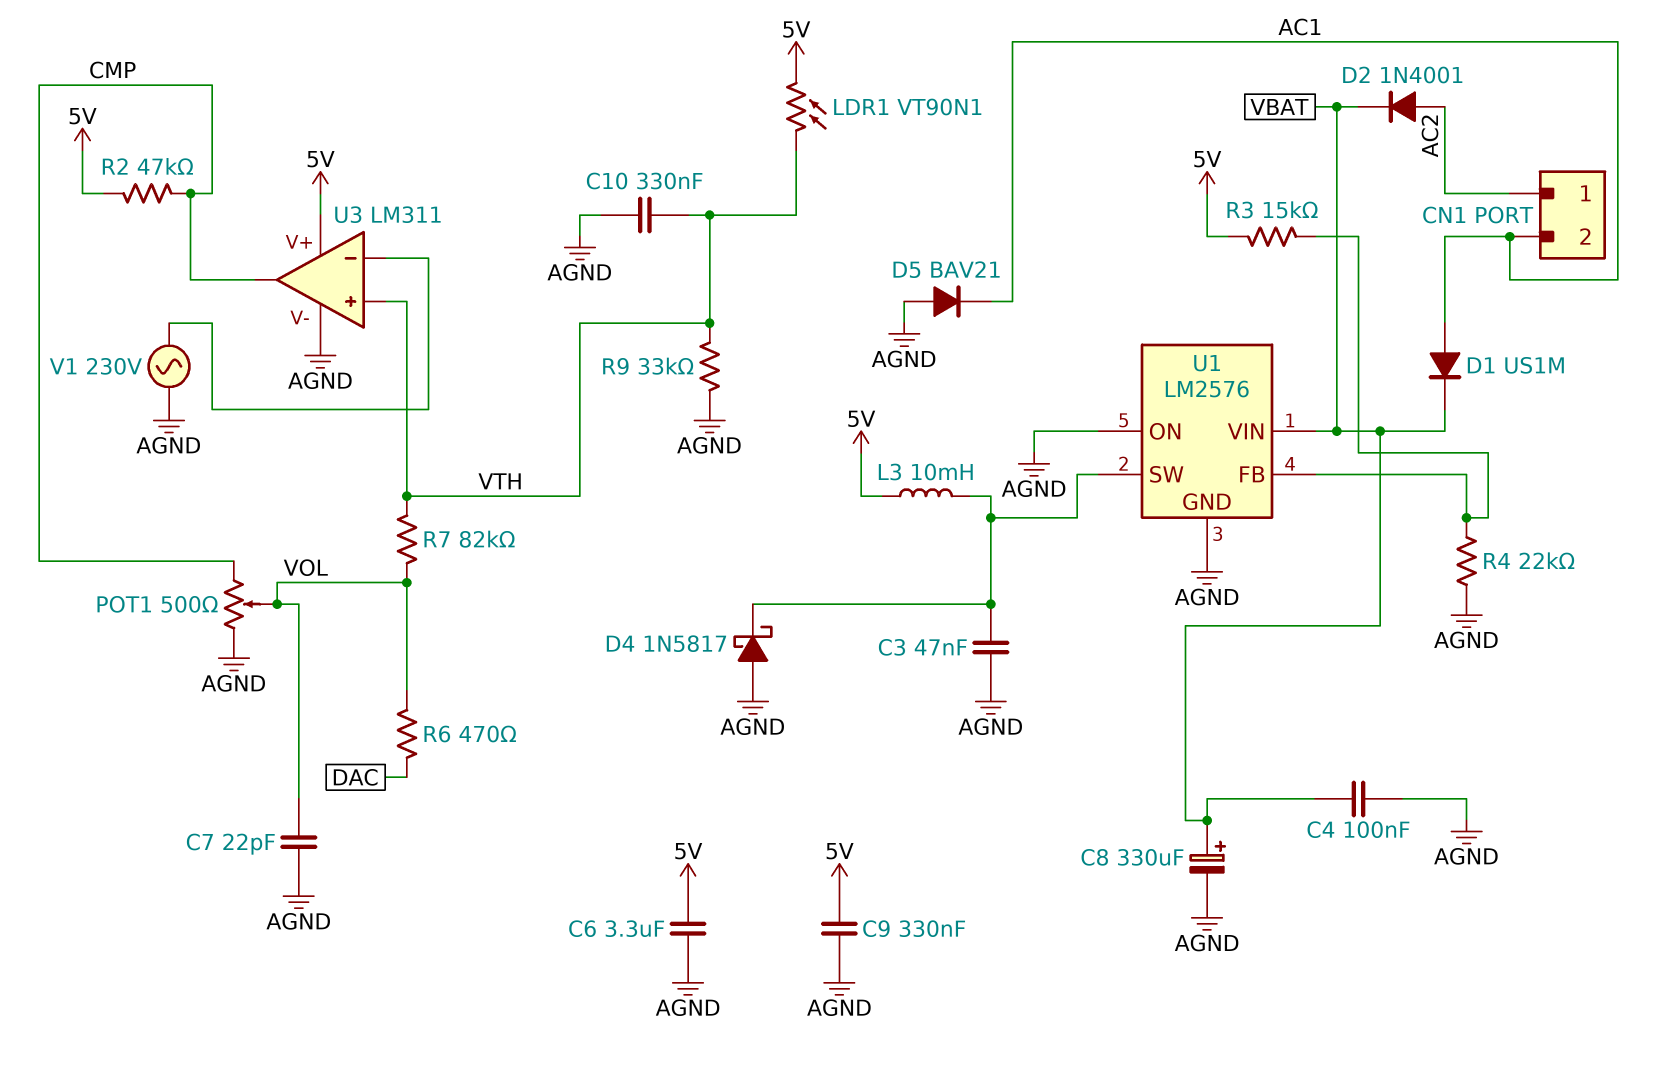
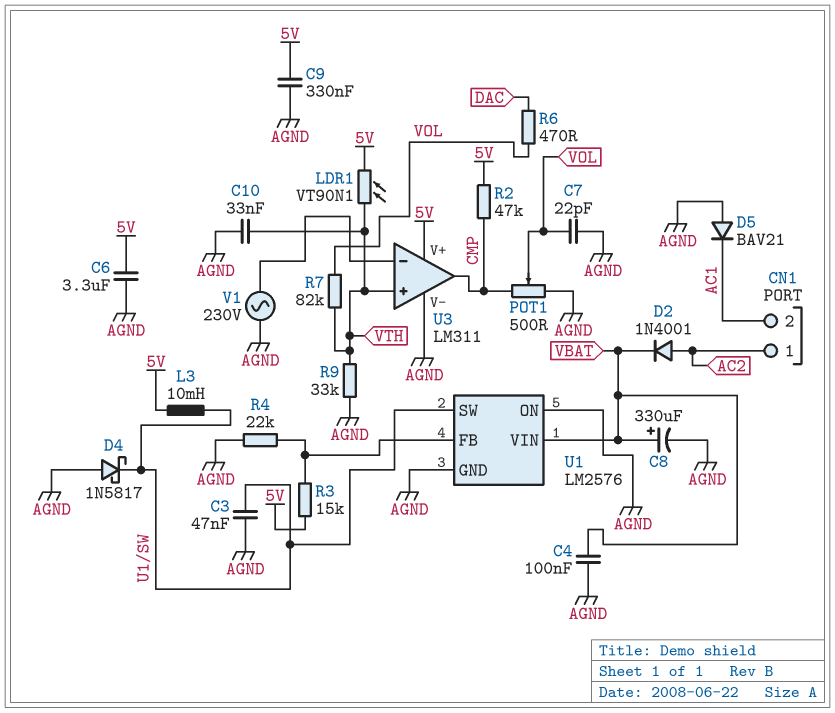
C10: 330nF (AGND, VTH) -> 33nF (AGND, VTH)
D1: diode US1M (A AC1, K VBAT) -> none

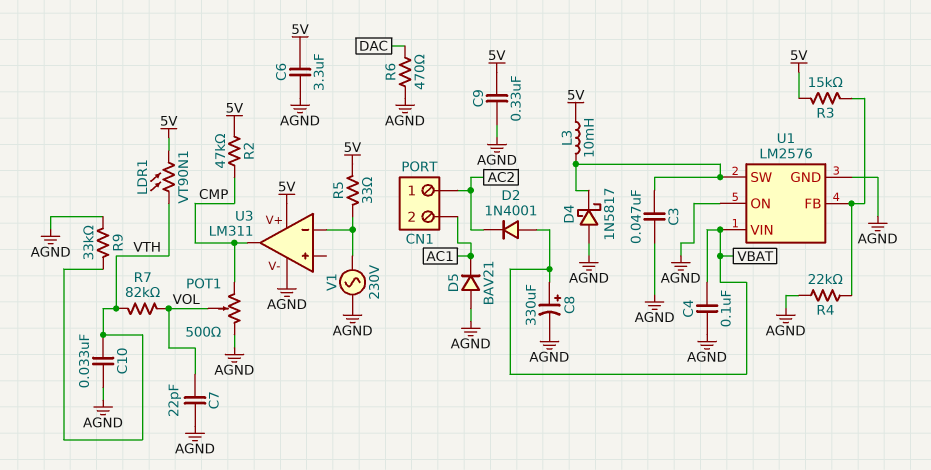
D2: diode 1N4001 (A AC2, K VBAT) -> diode 1N4001 (A VBAT, K AC2)
R5: none -> 33 (5V, U3/in-)
R6: 470 (DAC, VOL) -> 470 (AGND, DAC)
U3 pin in+: VTH -> none

